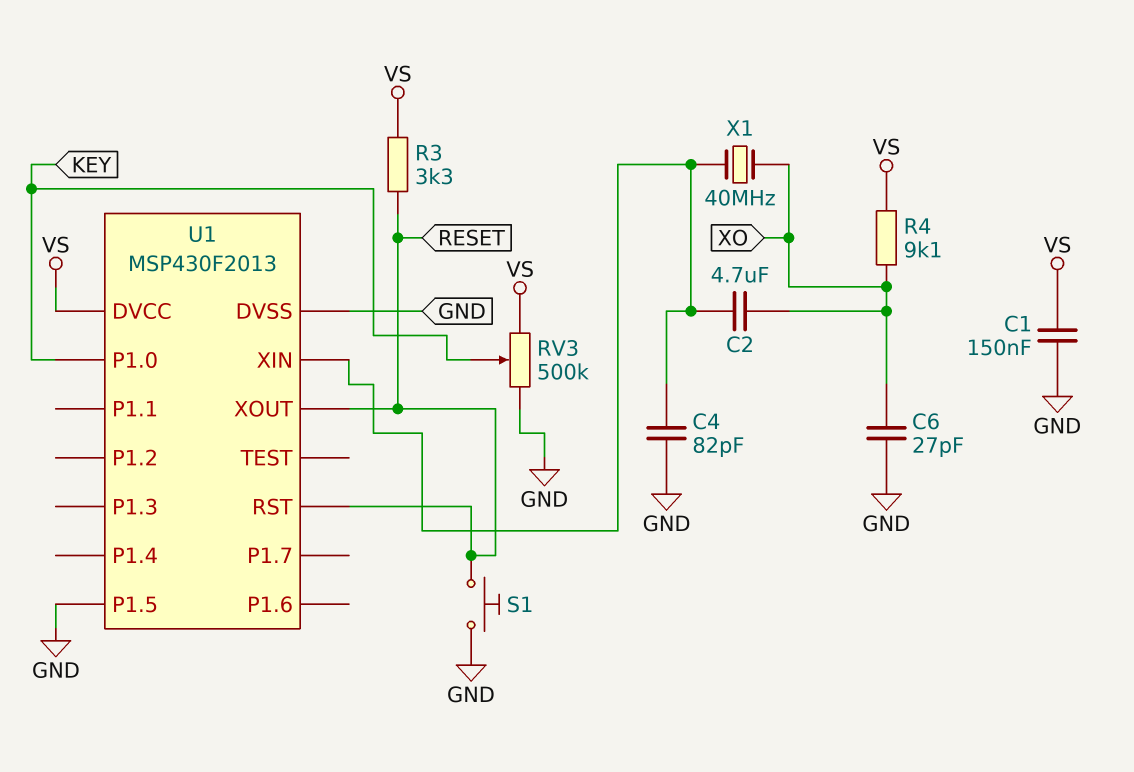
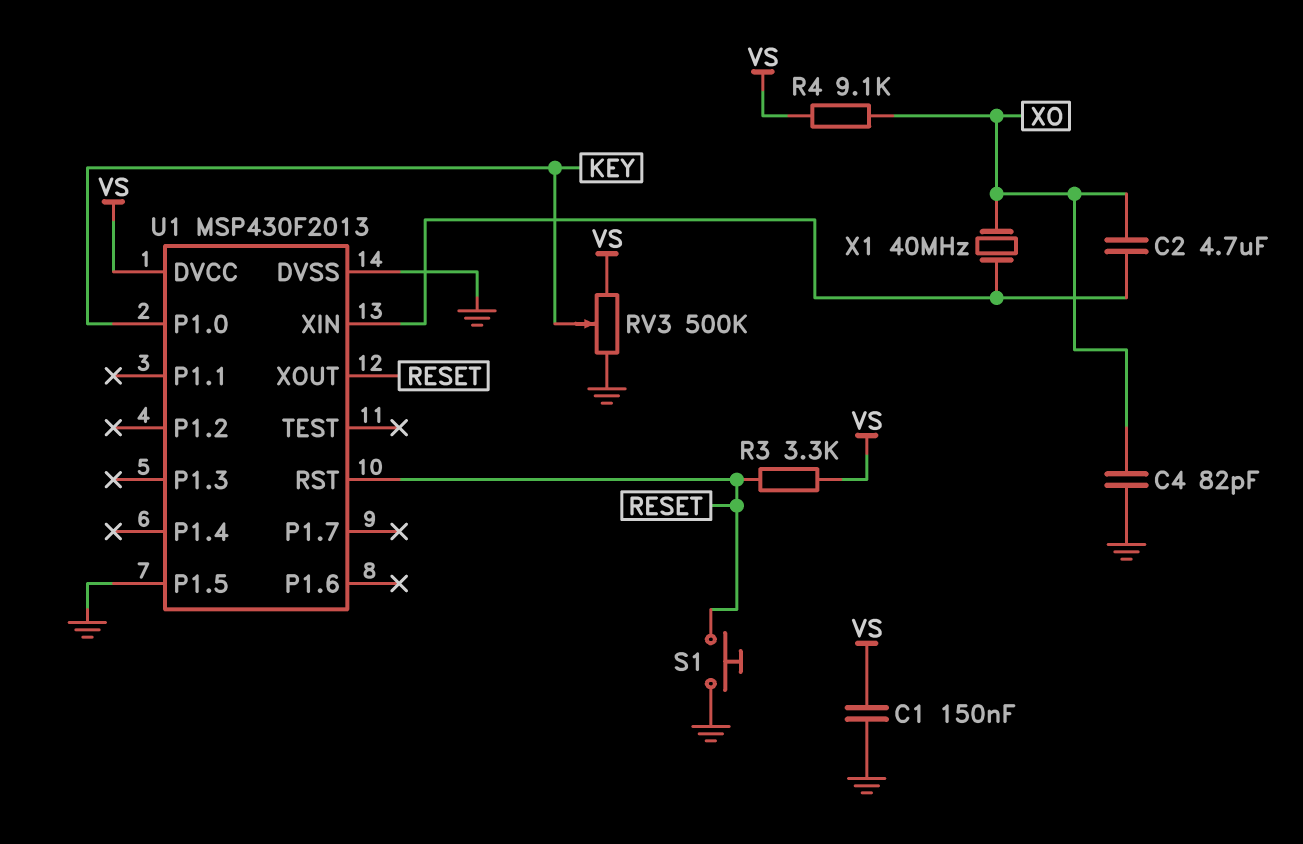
C4: 82pF (GND, U1/XIN) -> 82pF (GND, XO)
C6: 27pF (GND, XO) -> none

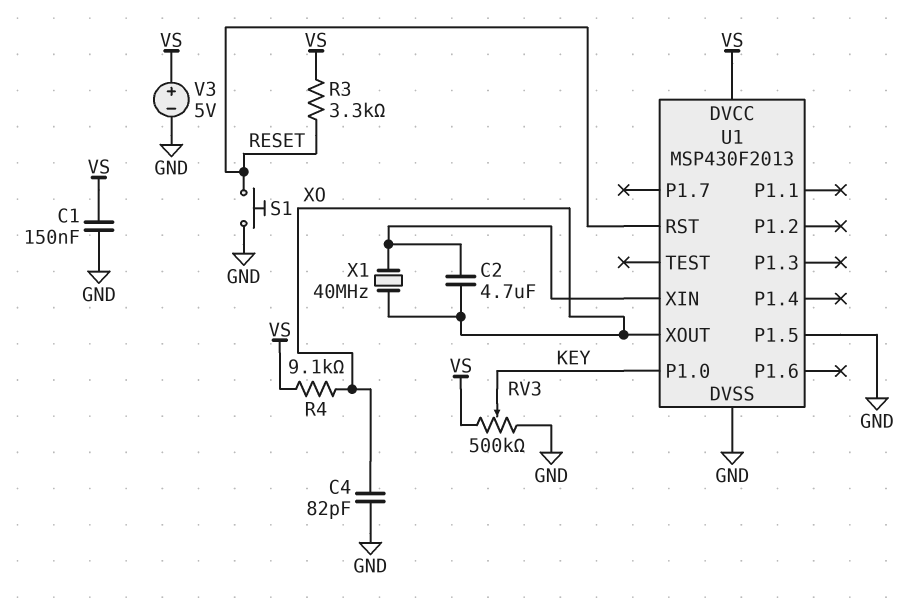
U1 pin XOUT: RESET -> XO
V3: none -> 5V (plus VS, minus GND)

